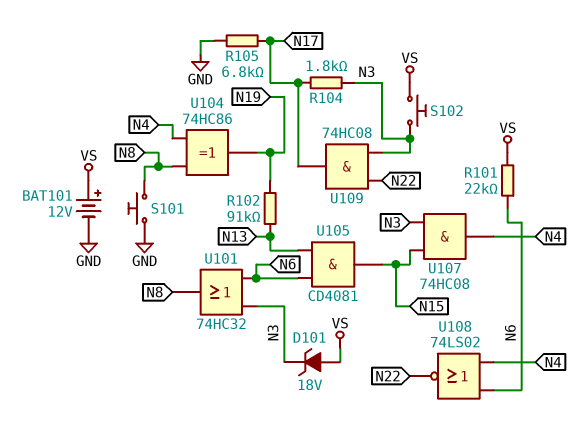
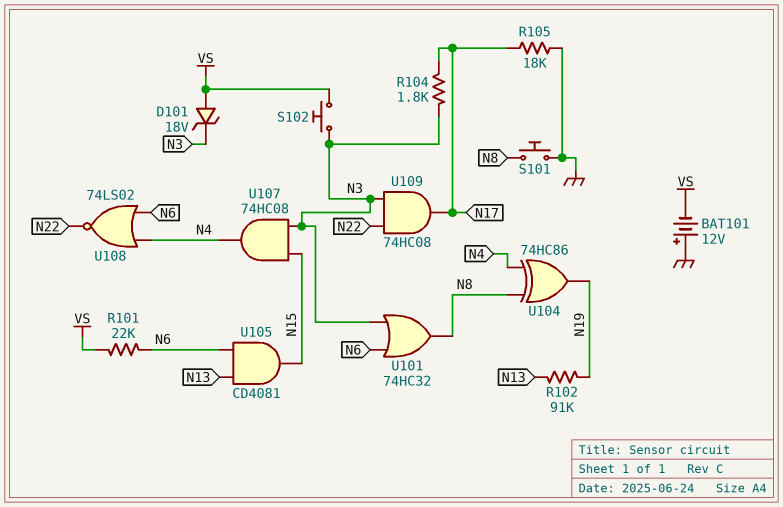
BAT101: 12V (plus VS, minus GND) -> 12V (plus GND, minus VS)
R105: 6.8k (GND, N17) -> 18k (GND, N17)

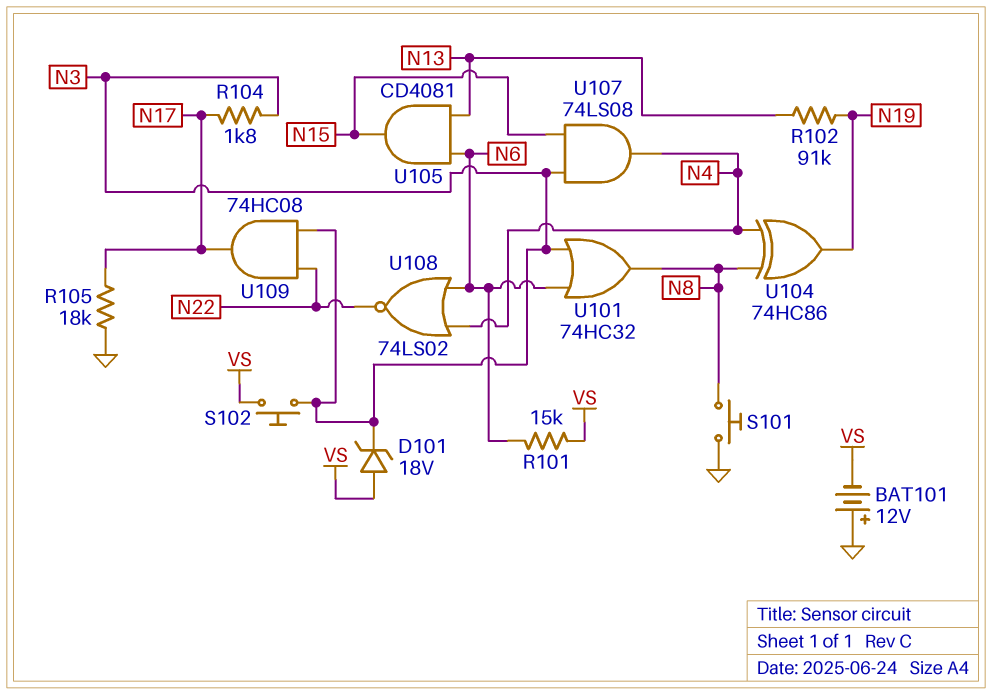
R101: 22k (N6, VS) -> 15k (N6, VS)
U107: AND 74HC08 (in N3, in N15, out N4) -> AND 74LS08 (in N3, in N15, out N4)

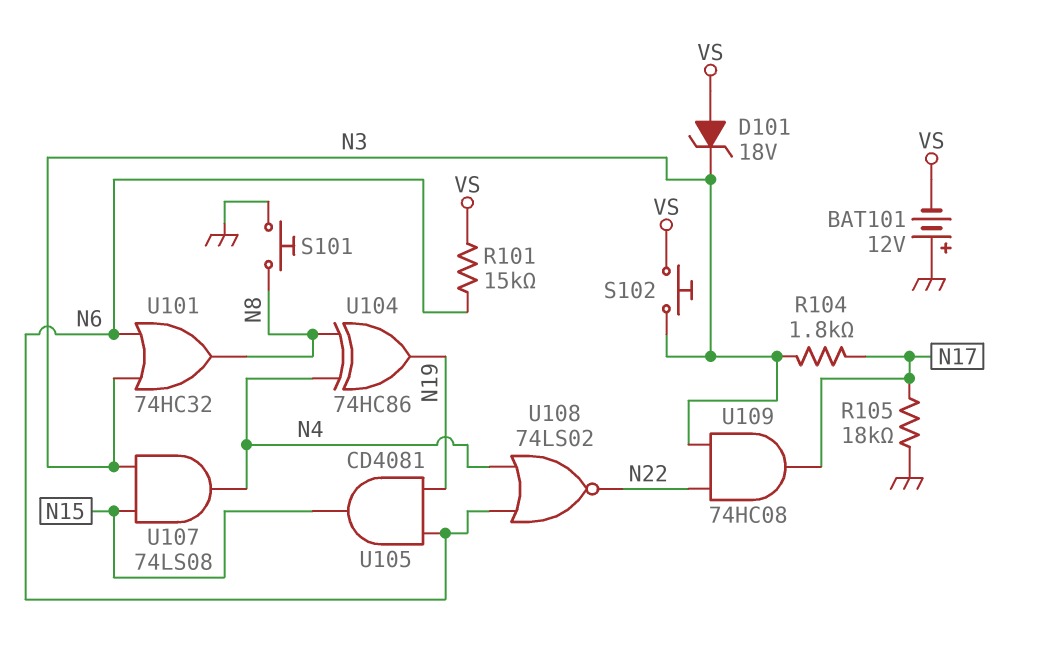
R102: 91k (N13, N19) -> none
U105: AND CD4081 (in N6, in N13, out N15) -> AND CD4081 (in N6, in N19, out N15)

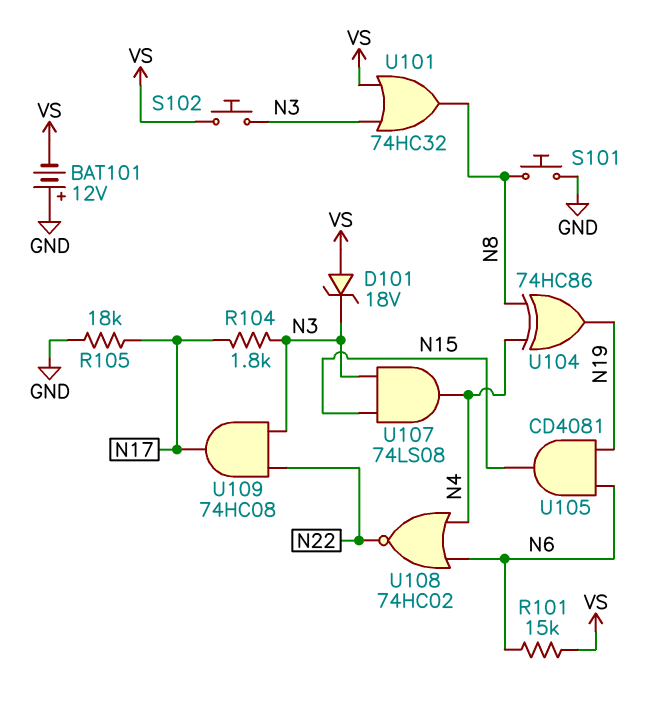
U101: OR 74HC32 (in N3, in N6, out N8) -> OR 74HC32 (in N3, in VS, out N8)
U108: NOR 74LS02 (in N4, in N6, out N22) -> NOR 74HC02 (in N4, in N6, out N22)

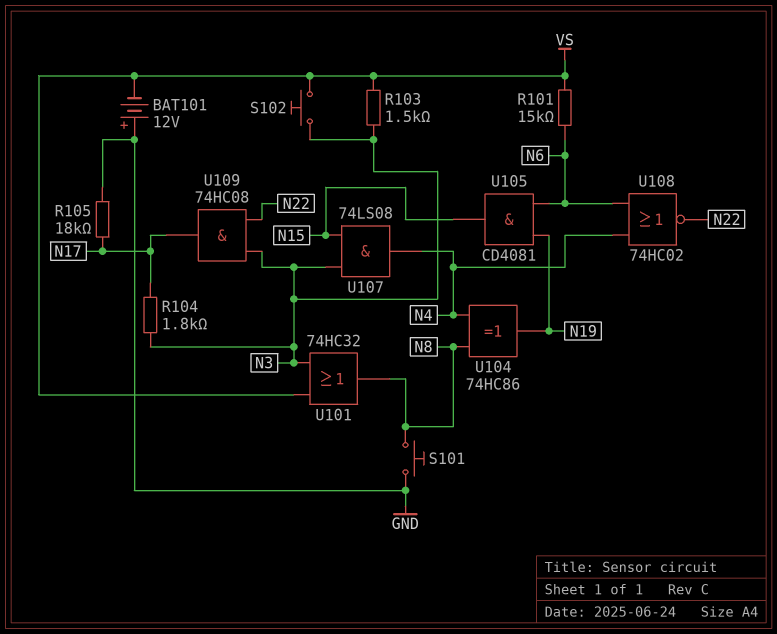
D101: zener 18V (A VS, K N3) -> none
R103: none -> 1.5k (N3, VS)

